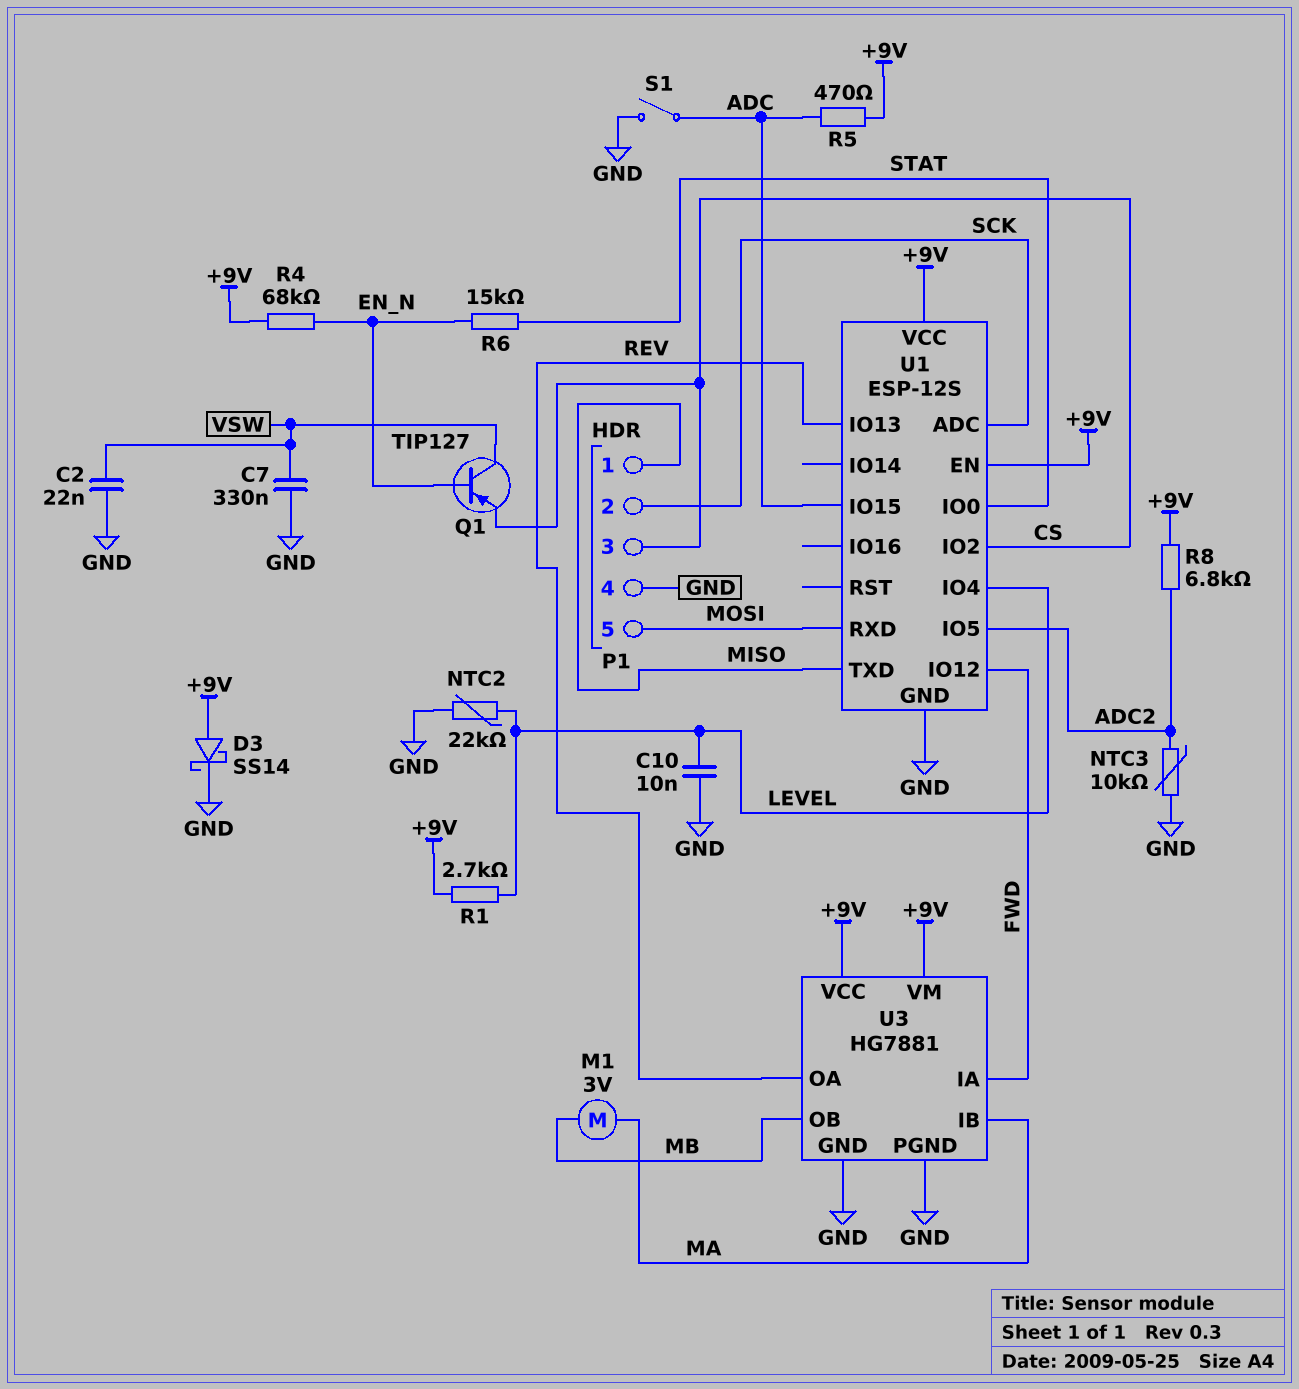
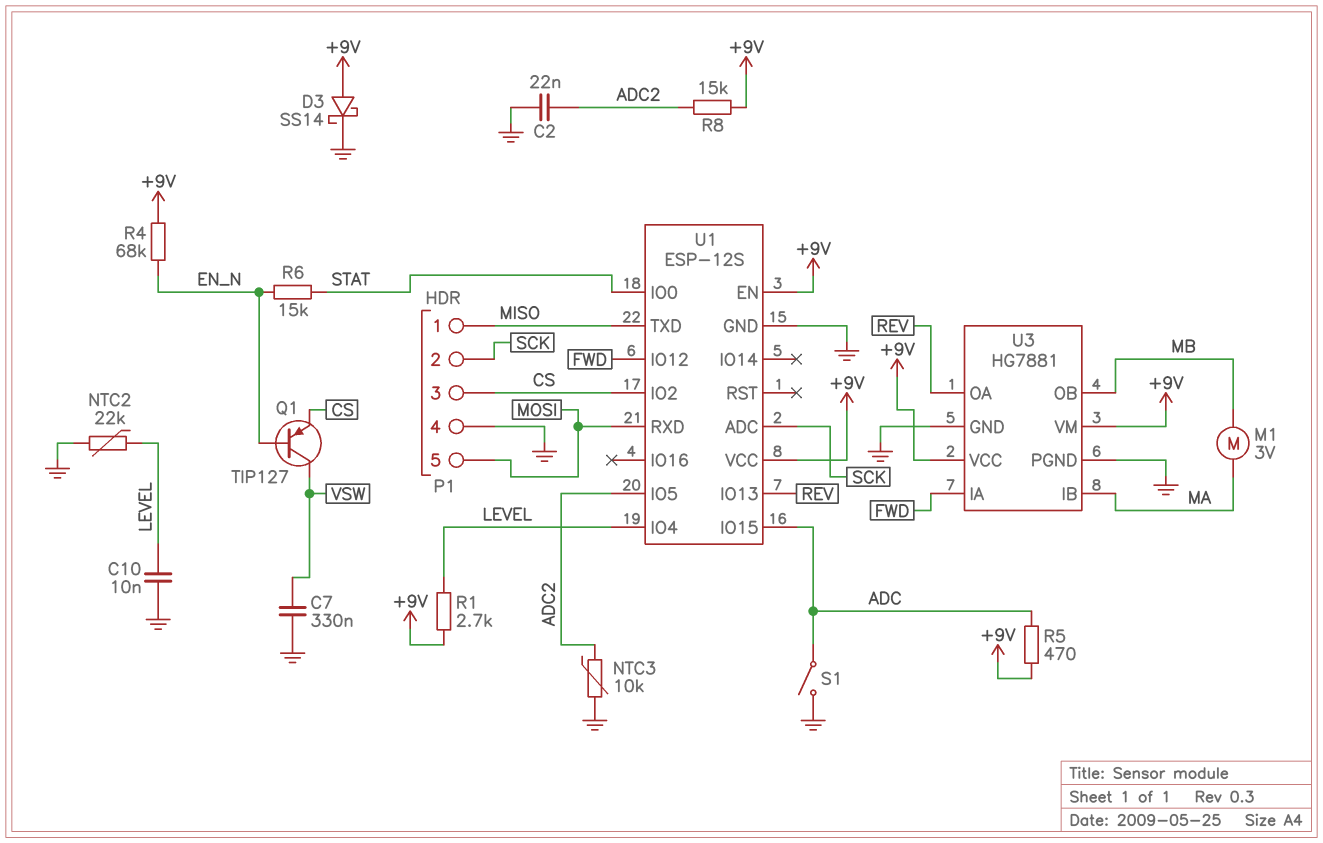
C2: 22nF (GND, VSW) -> 22nF (ADC2, GND)
R8: 6.8k (+9V, ADC2) -> 15k (+9V, ADC2)

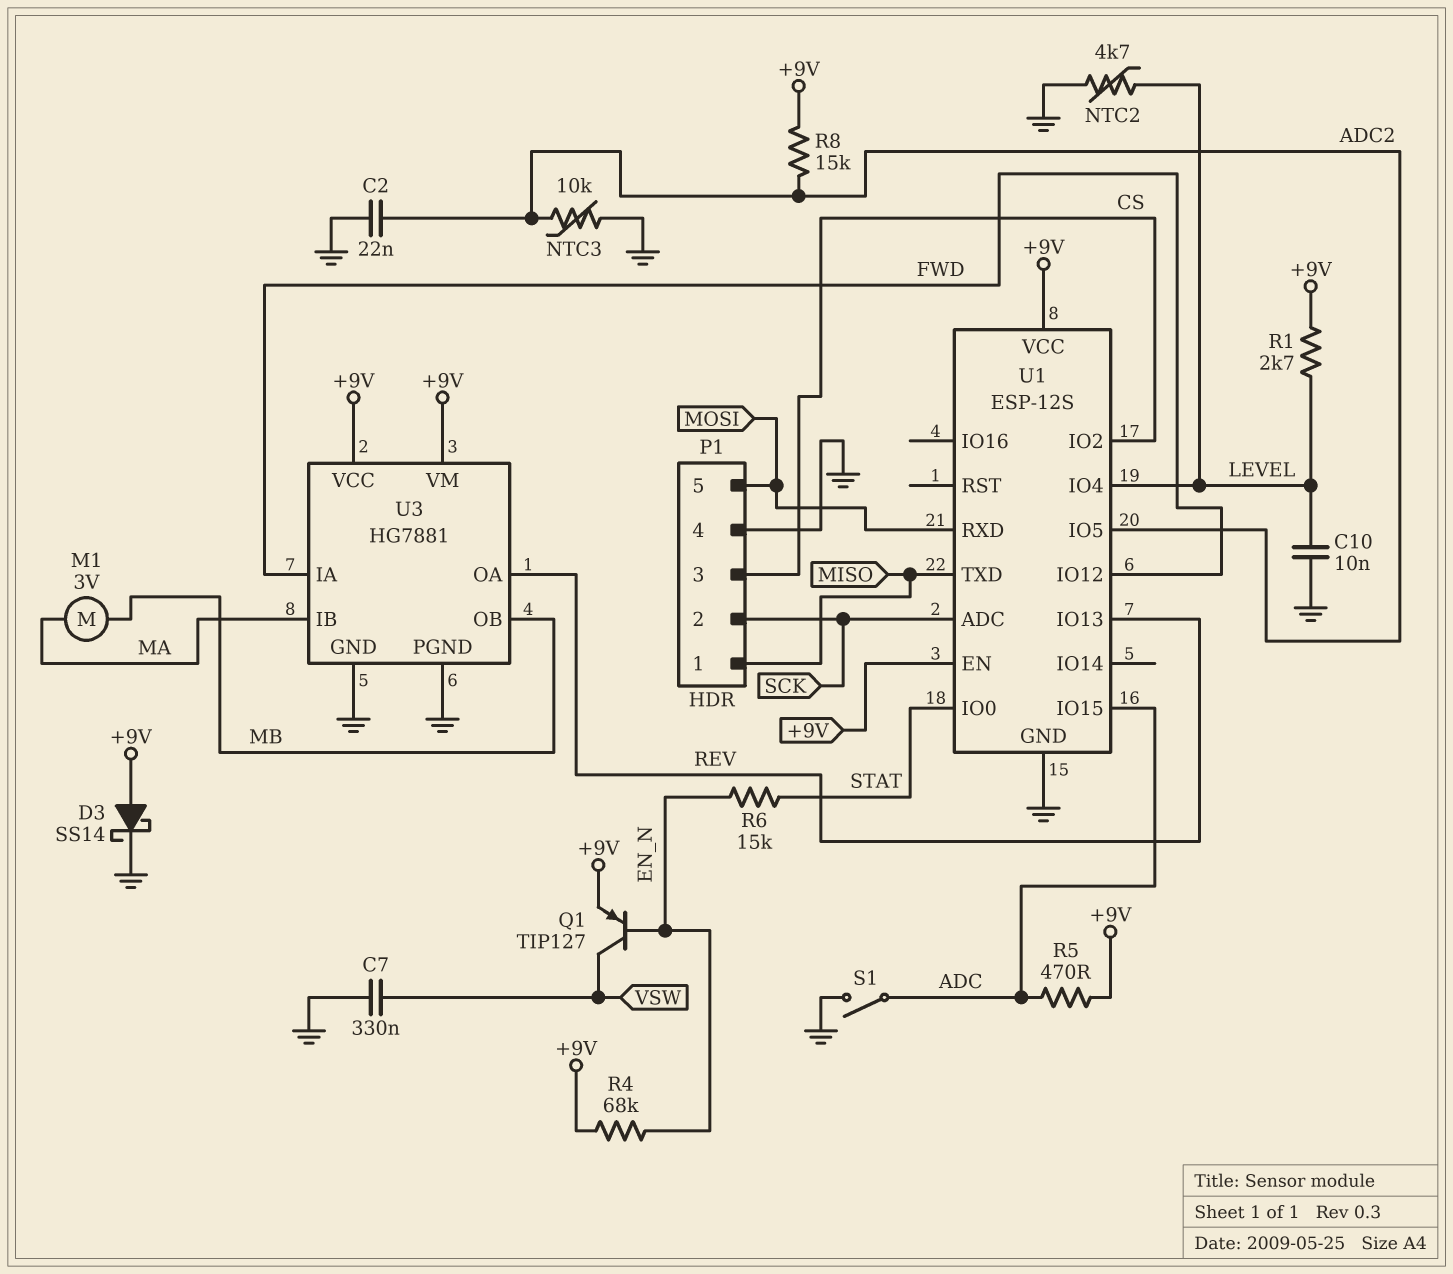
NTC2: 22k (GND, LEVEL) -> 4.7k (GND, LEVEL)
Q1: PNP TIP127 (B EN_N, C VSW, E CS) -> PNP TIP127 (B EN_N, C VSW, E +9V)

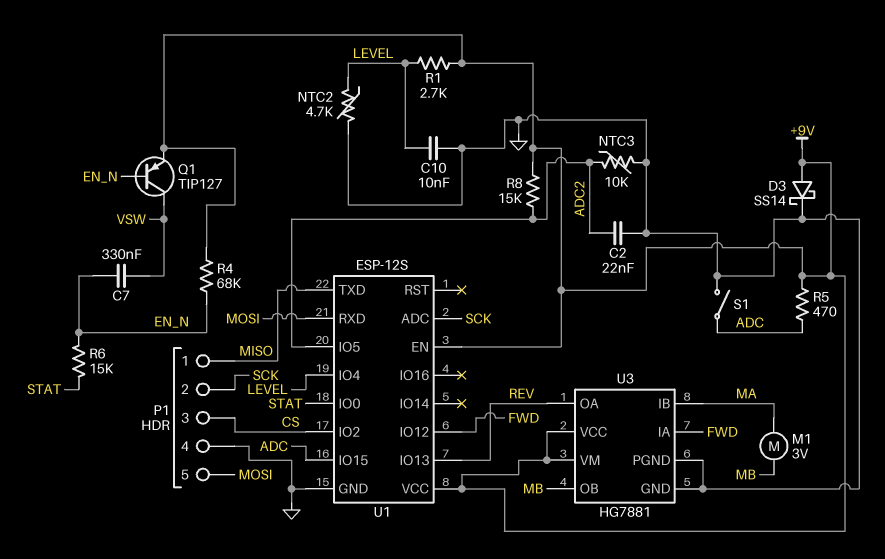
C7: 330nF (GND, VSW) -> 330nF (EN_N, VSW)

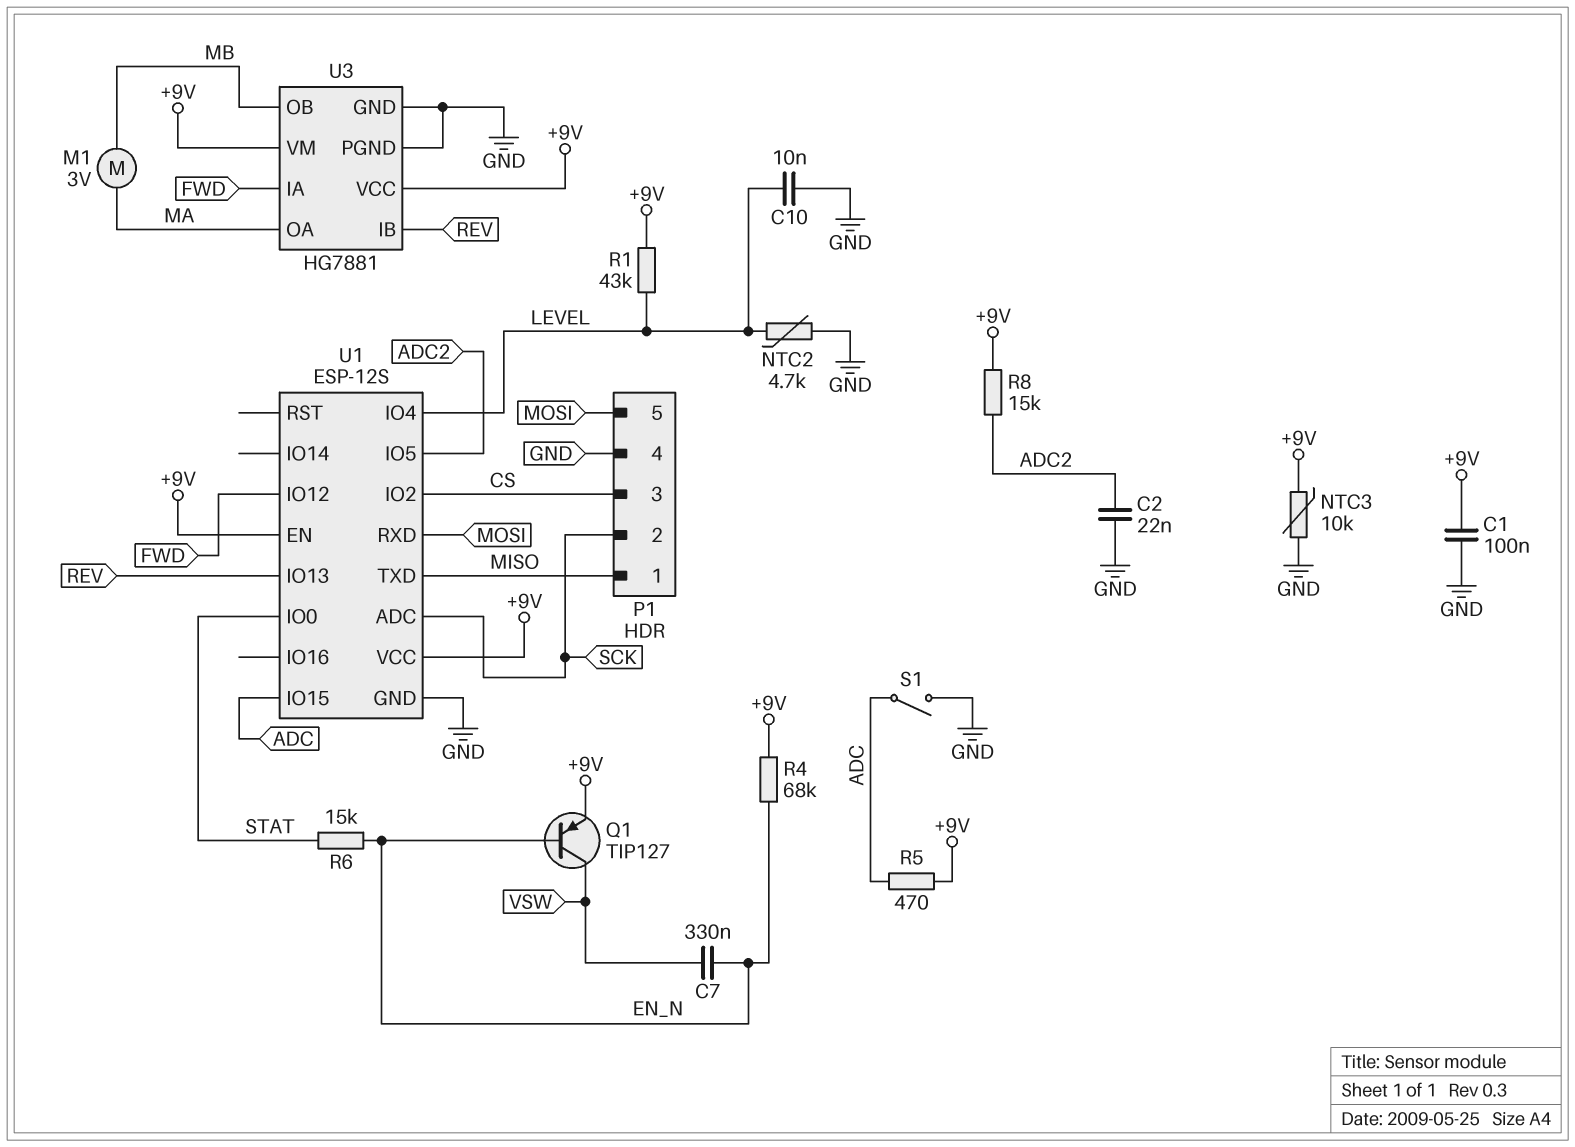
C1: none -> 100nF (+9V, GND)
D3: schottky SS14 (A +9V, K GND) -> none
NTC3: 10k (ADC2, GND) -> 10k (+9V, GND)
R1: 2.7k (+9V, LEVEL) -> 43k (+9V, LEVEL)
U3 pin IB: MA -> REV
U3 pin OA: REV -> MA

